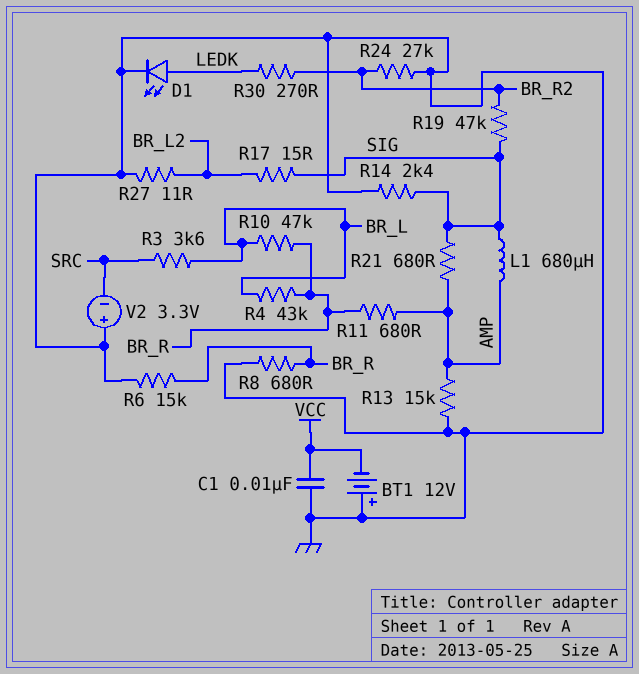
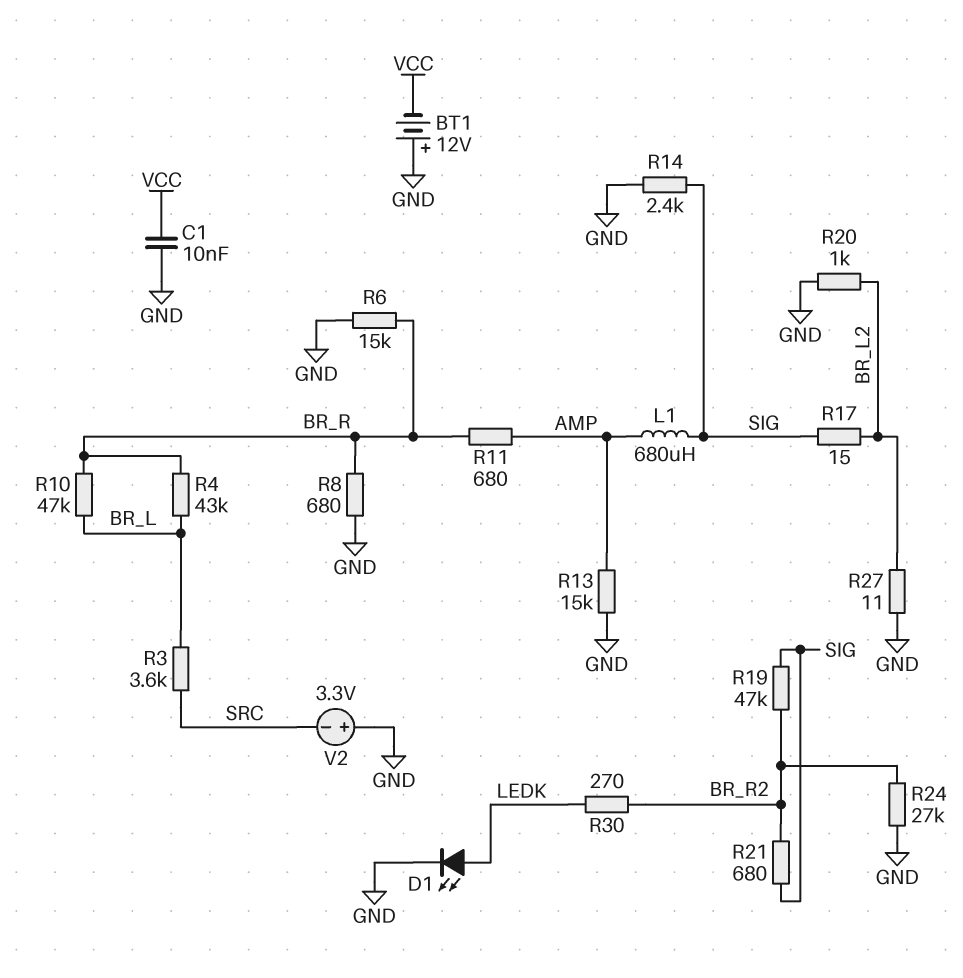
R20: none -> 1k (BR_L2, GND)
R21: 680 (AMP, SIG) -> 680 (BR_R2, SIG)

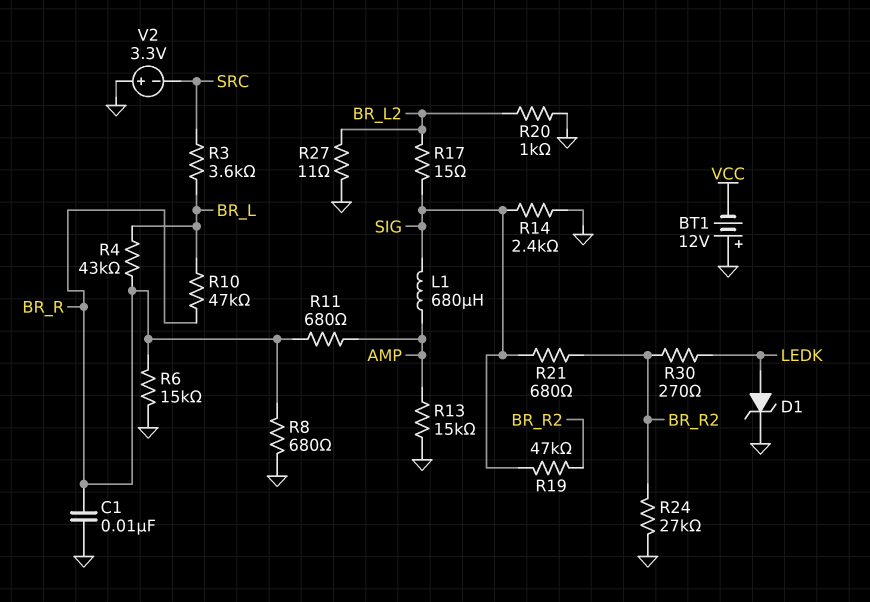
C1: 10nF (GND, VCC) -> 10nF (BR_R, GND)
D1: LED (A LEDK, K GND) -> zener (A LEDK, K GND)

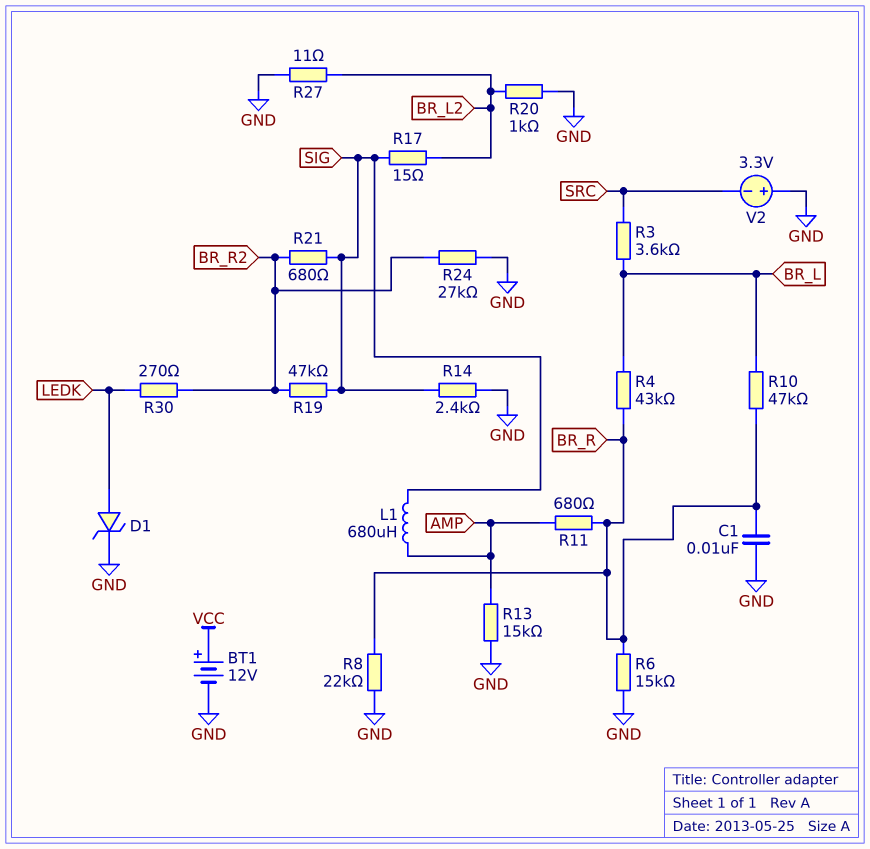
BT1: 12V (plus GND, minus VCC) -> 12V (plus VCC, minus GND)
R8: 680 (BR_R, GND) -> 22k (BR_R, GND)

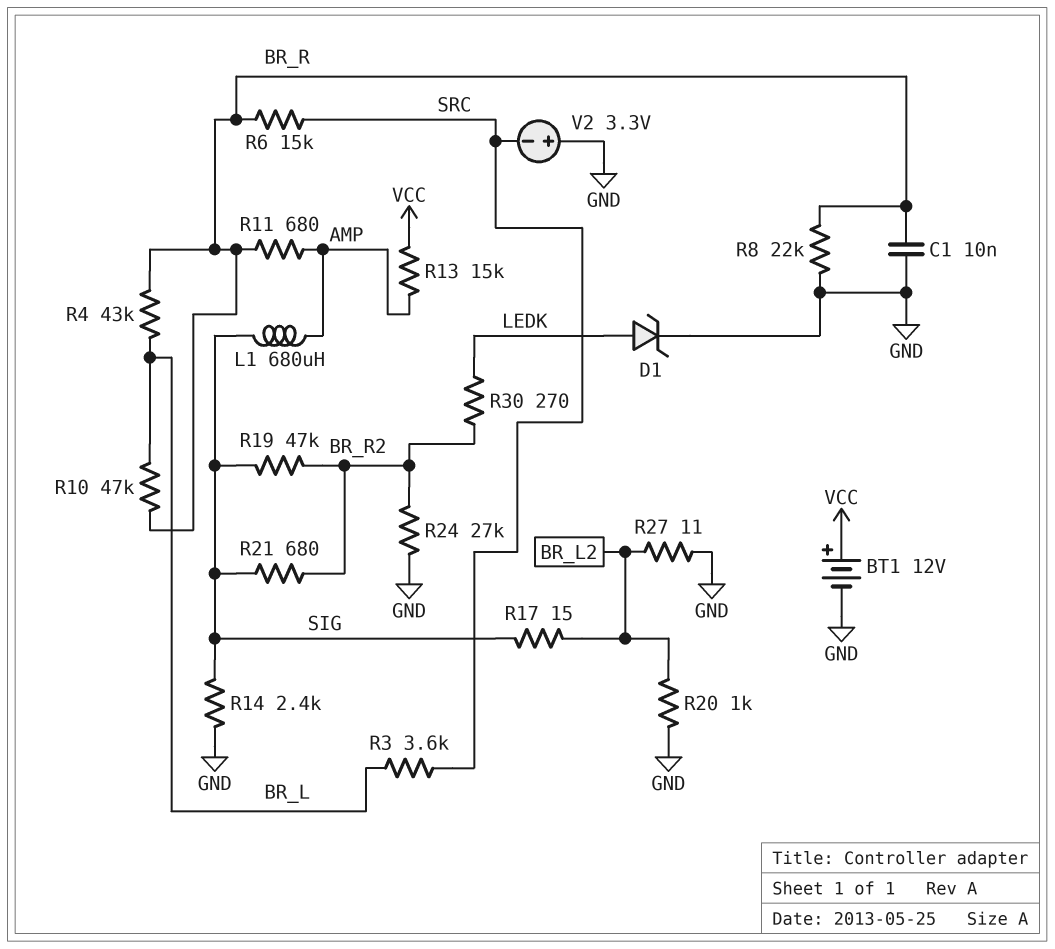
R6: 15k (BR_R, GND) -> 15k (BR_R, SRC)
R13: 15k (AMP, GND) -> 15k (AMP, VCC)

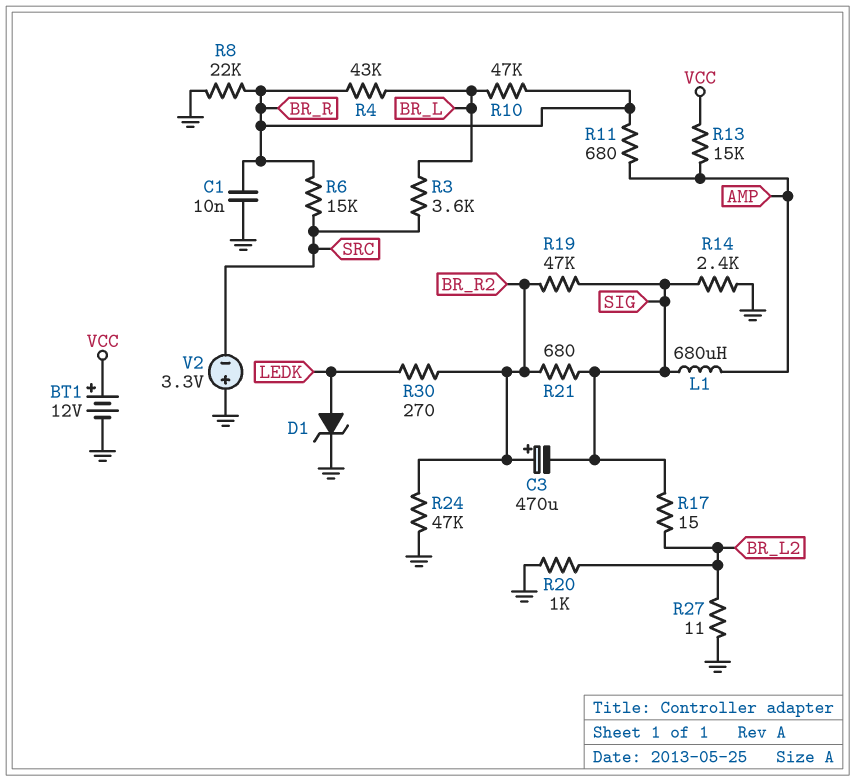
C3: none -> 470uF (plus BR_R2, minus SIG)
R24: 27k (BR_R2, GND) -> 47k (BR_R2, GND)

